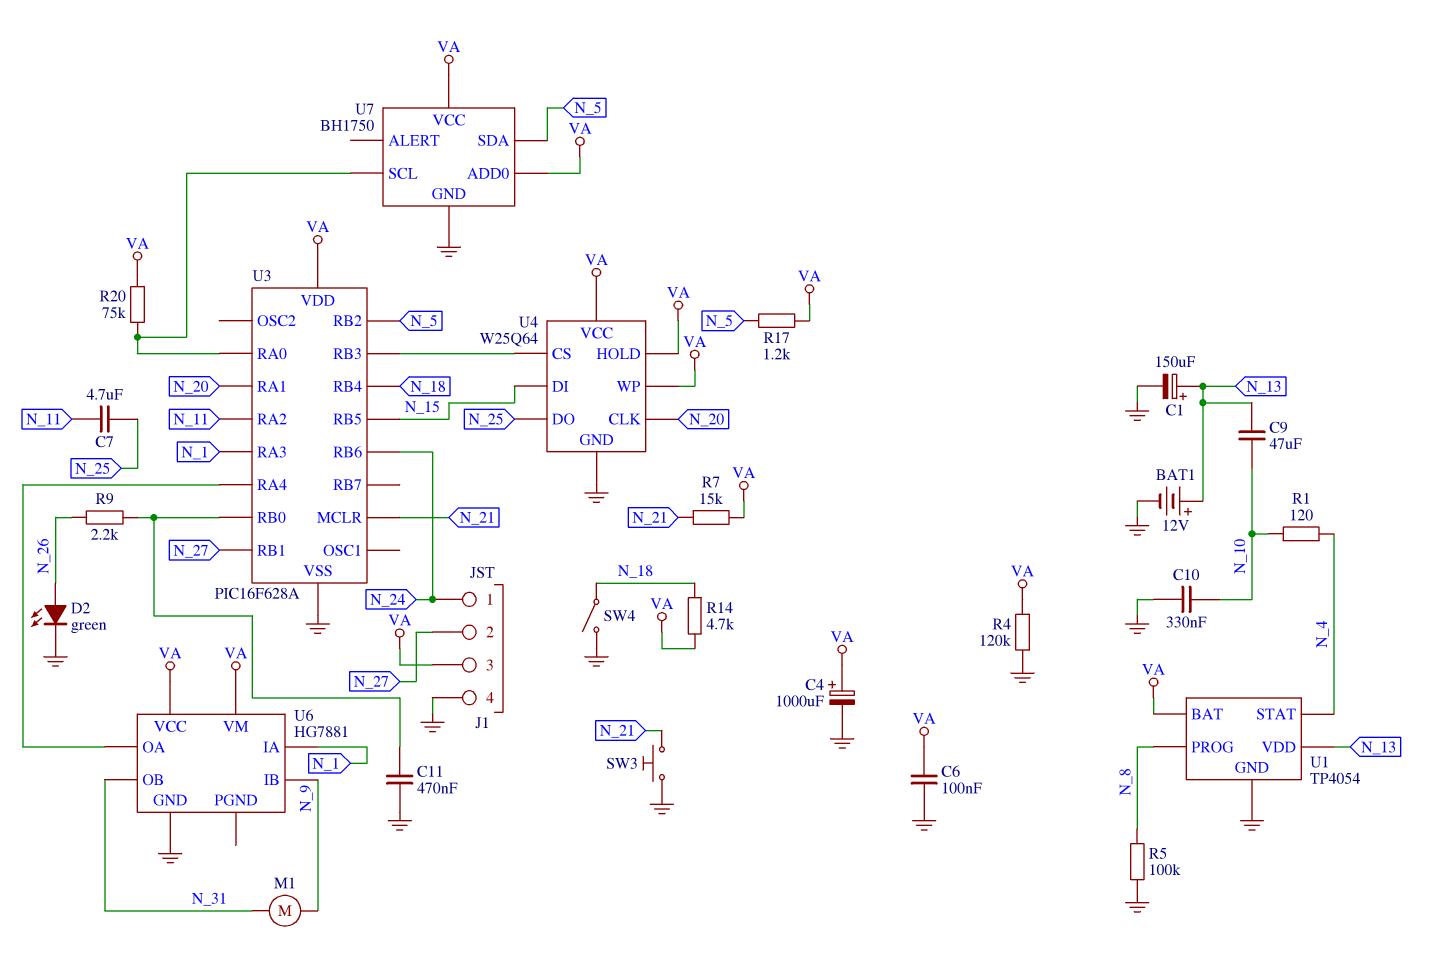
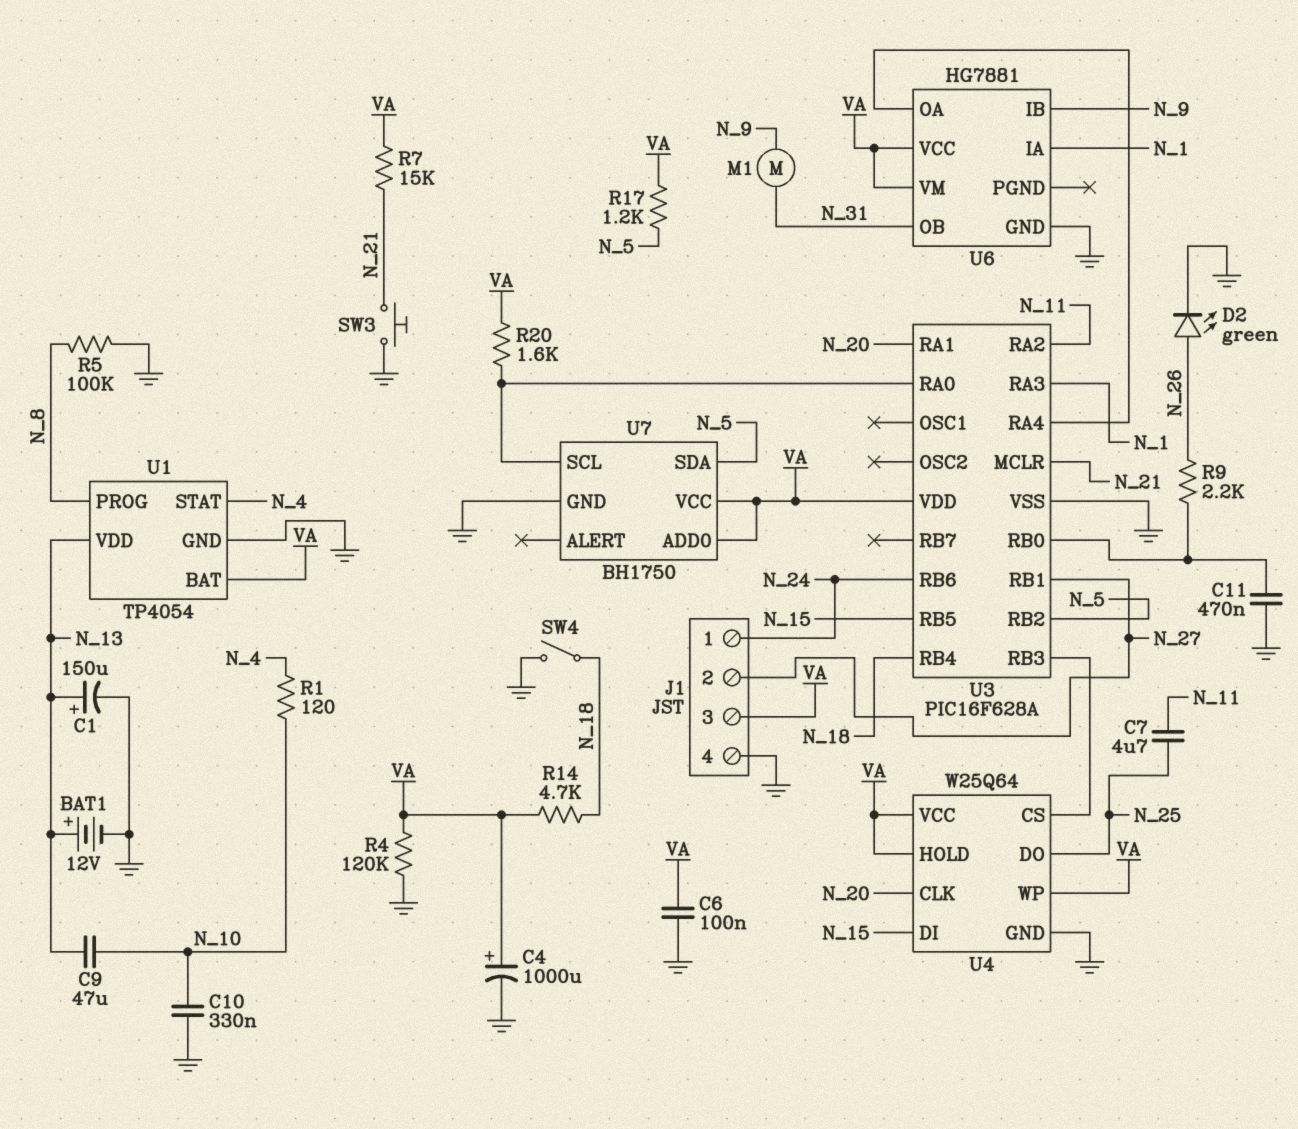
R20: 75k (U3/RA0, VA) -> 1.6k (U3/RA0, VA)

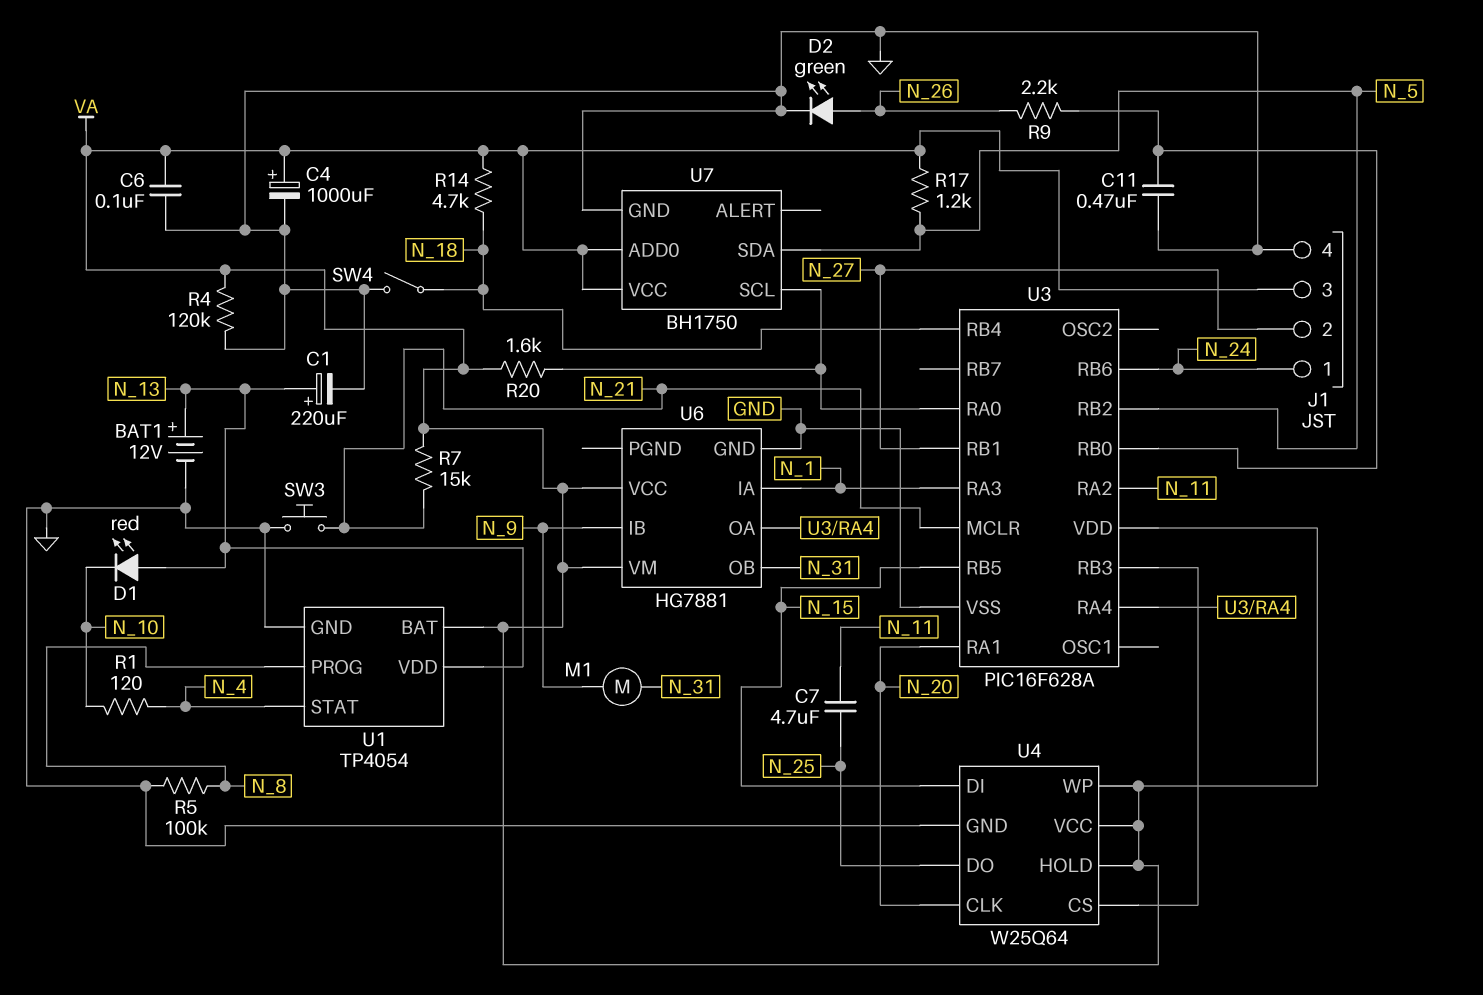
C1: 150uF (plus N_13, minus GND) -> 220uF (plus N_13, minus GND)
C9: 47uF (N_10, N_13) -> none
C10: 330nF (GND, N_10) -> none
D1: none -> LED red (A N_13, K N_10)

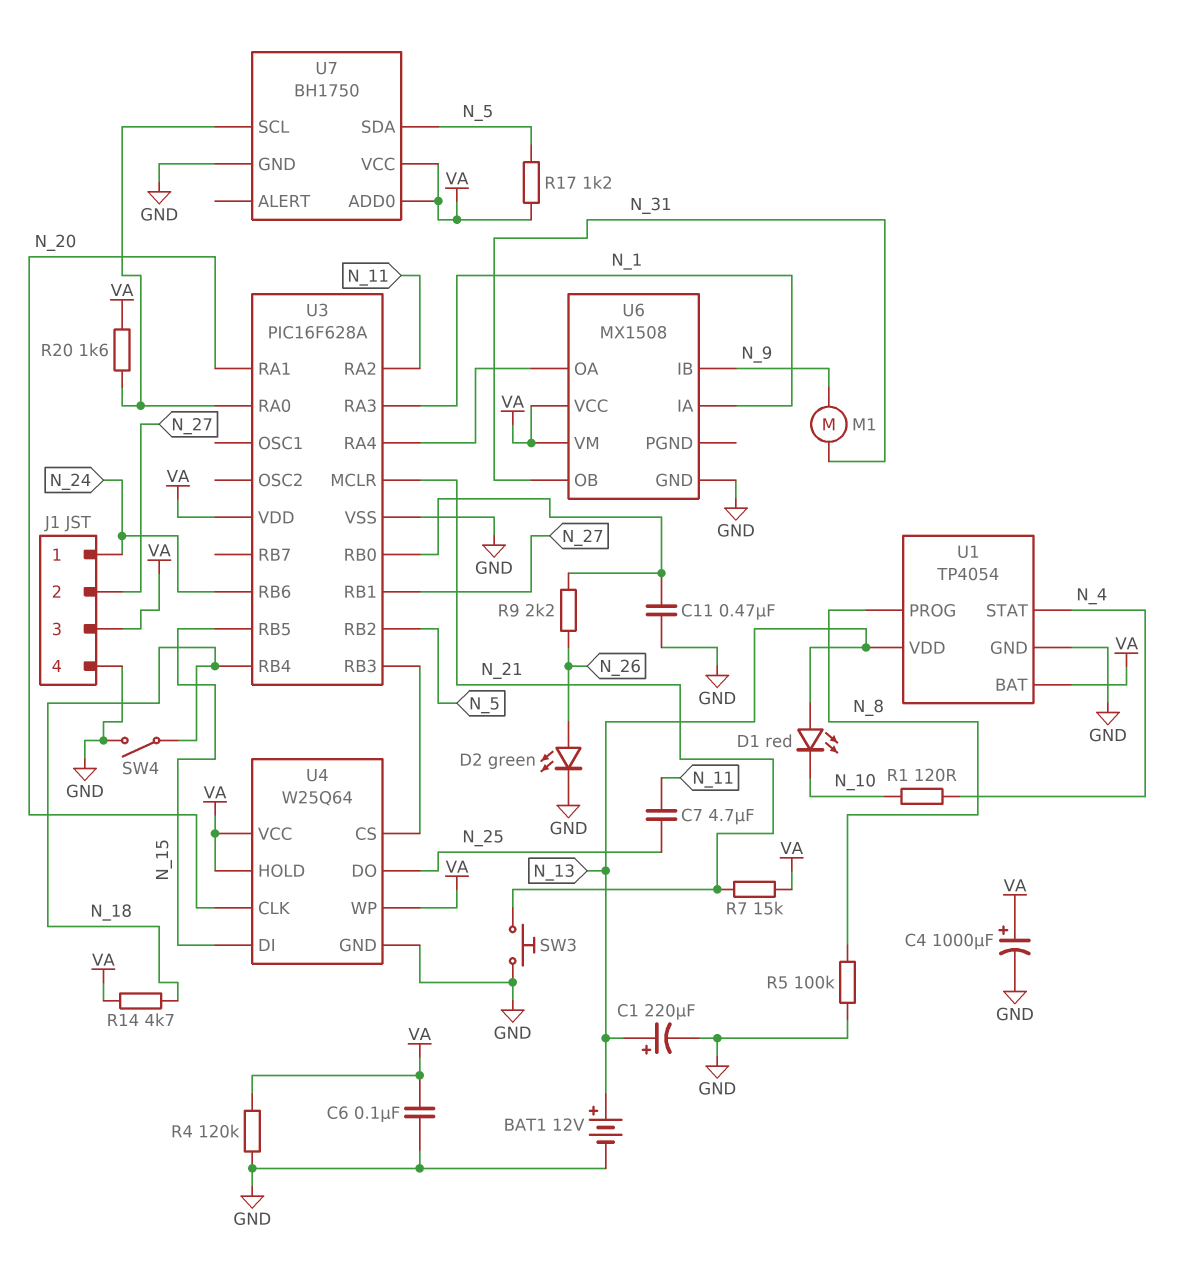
U6: HG7881 -> MX1508

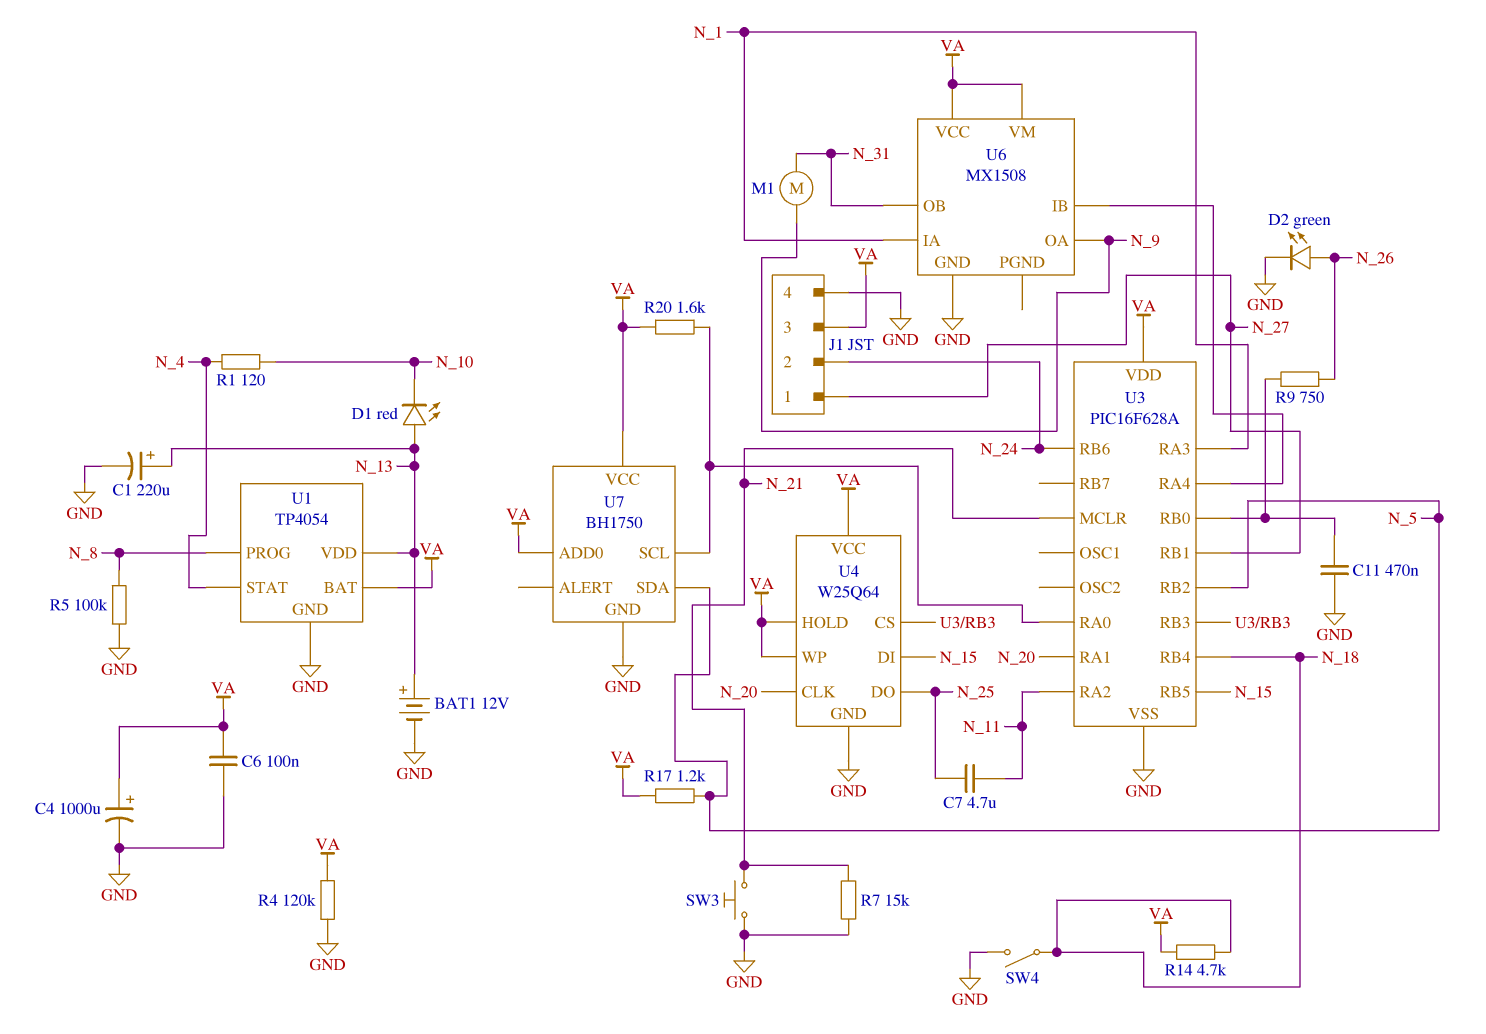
J1 pin 1: N_24 -> N_27
J1 pin 2: N_27 -> N_24
R7: 15k (N_21, VA) -> 15k (GND, N_21)
R9: 2.2k (N_26, U3/RB0) -> 750 (N_26, U3/RB0)
U6 pin IB: N_9 -> U3/RA4
U6 pin OA: U3/RA4 -> N_9

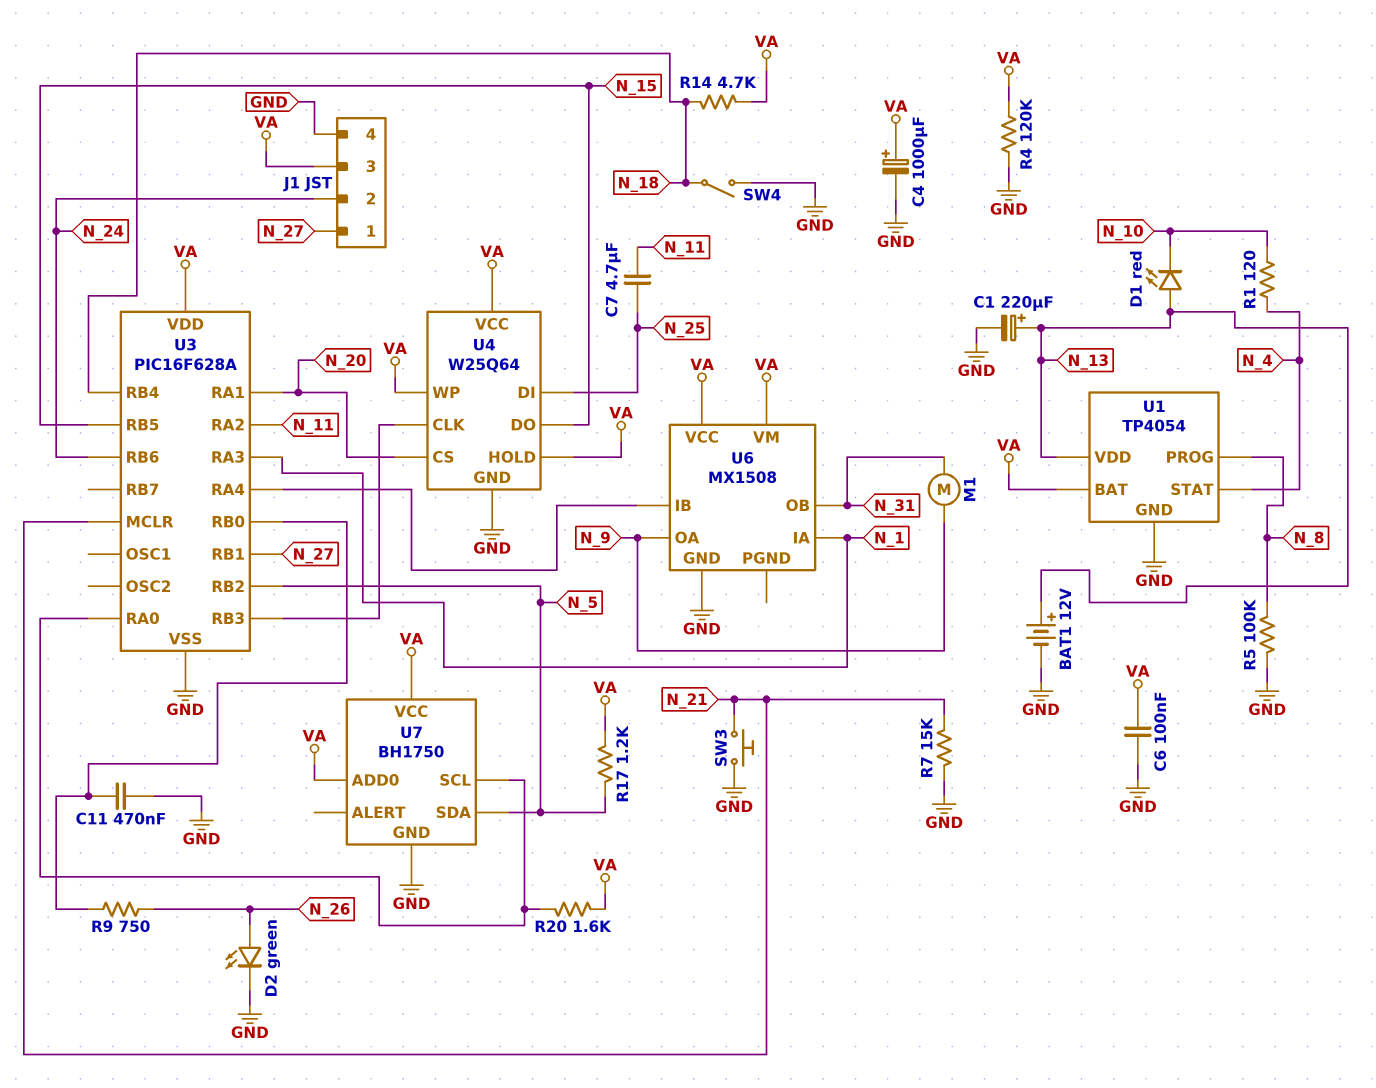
U4 pin CLK: N_20 -> U3/RB3
U4 pin CS: U3/RB3 -> N_20
U4 pin DI: N_15 -> N_25
U4 pin DO: N_25 -> N_15

